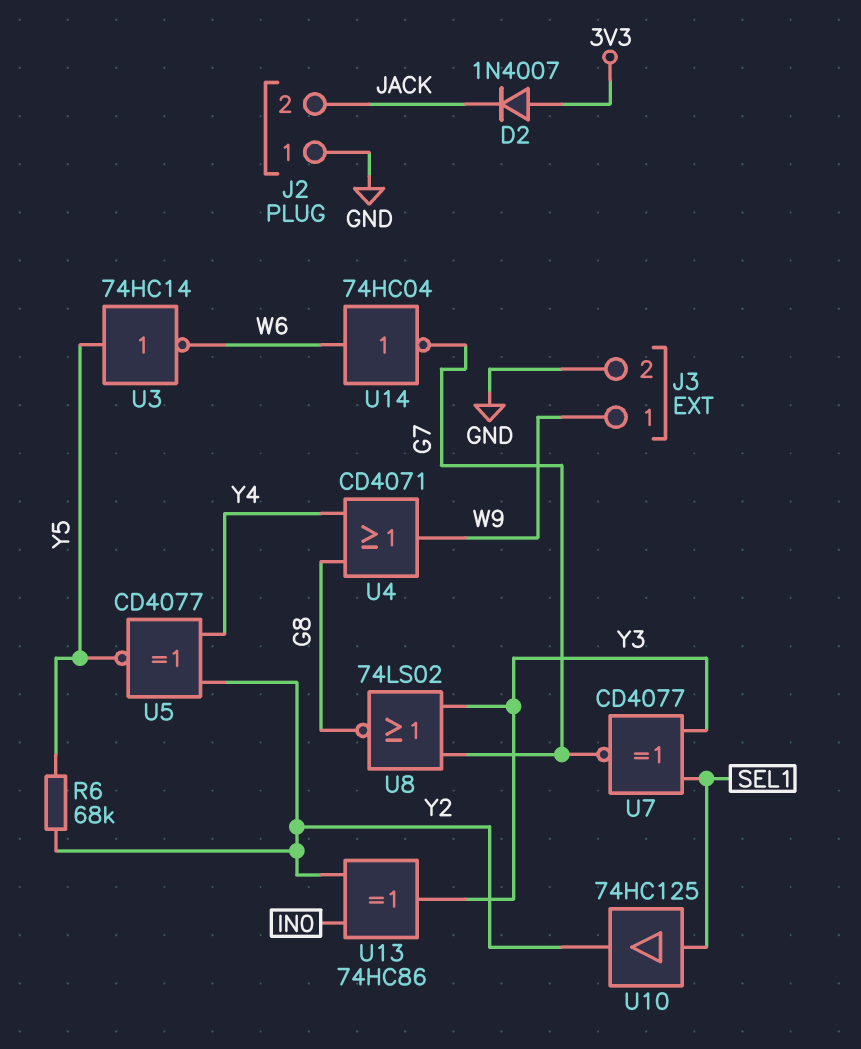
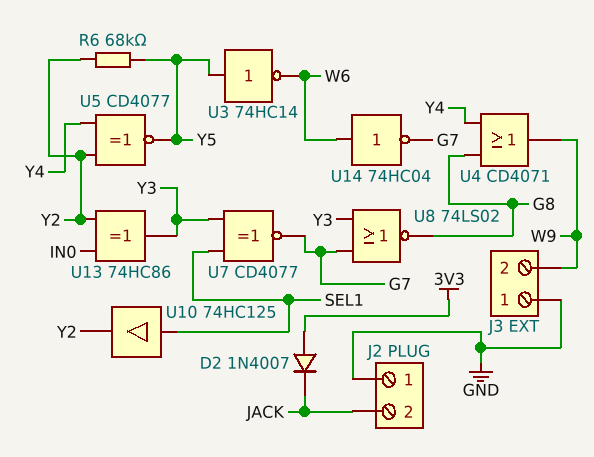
J3 pin 1: W9 -> GND
J3 pin 2: GND -> W9

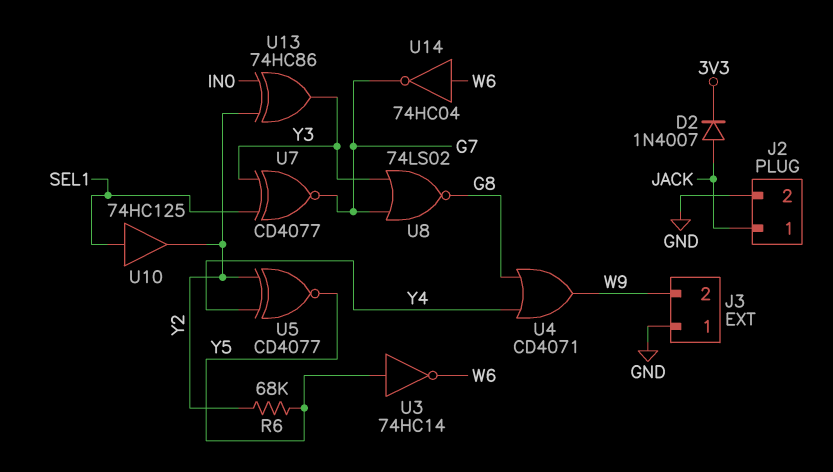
D2: diode 1N4007 (A 3V3, K JACK) -> diode 1N4007 (A JACK, K 3V3)
J2 pin 1: GND -> JACK
J2 pin 2: JACK -> GND

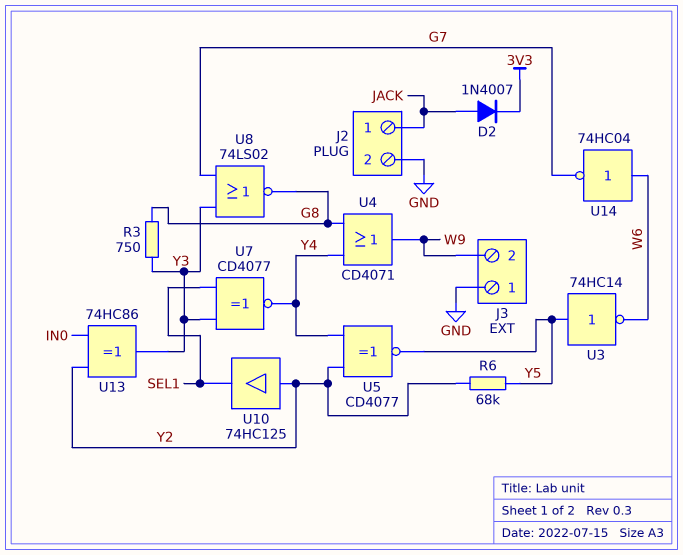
R3: none -> 750 (G8, Y3)
U7: XNOR CD4077 (in SEL1, in Y3, out G7) -> XNOR CD4077 (in SEL1, in Y3, out Y4)
U10: buffer 74HC125 (in SEL1, out Y2) -> buffer 74HC125 (in Y2, out SEL1)

